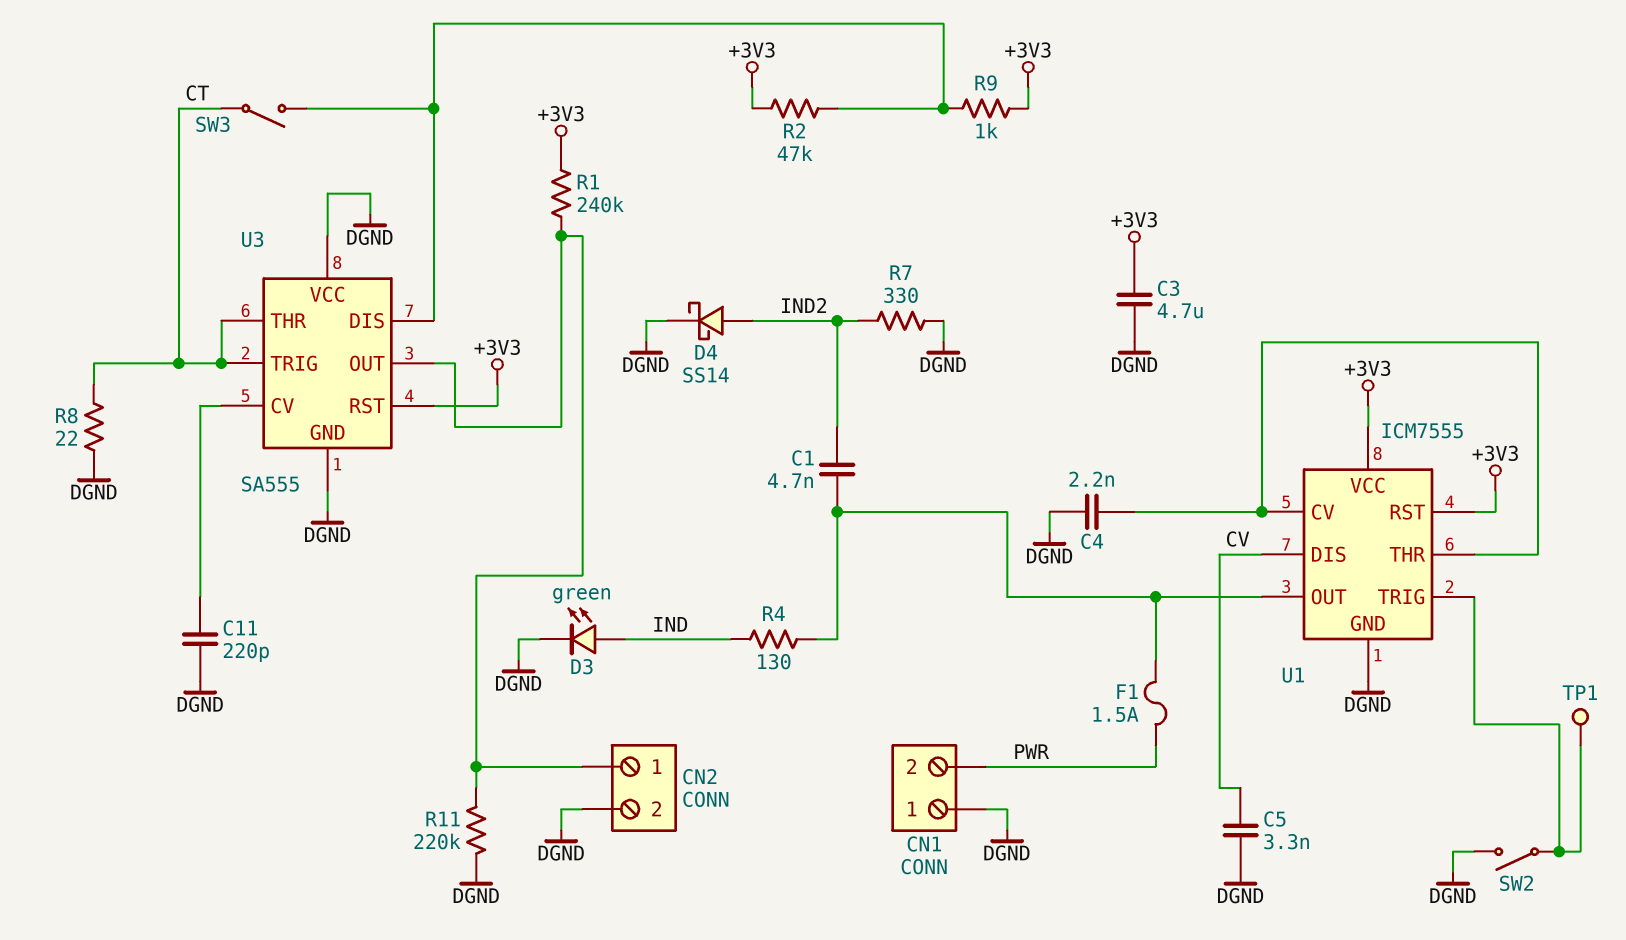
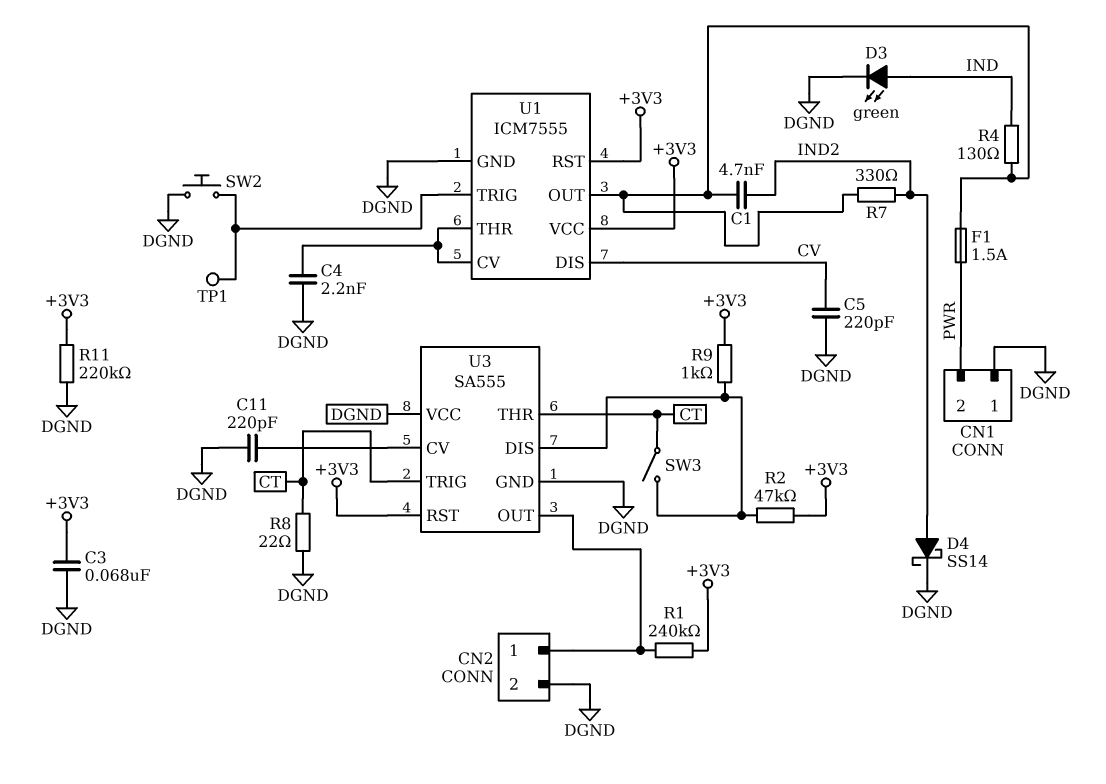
C3: 4.7uF (+3V3, DGND) -> 68nF (+3V3, DGND)
C5: 3.3nF (CV, DGND) -> 220pF (CV, DGND)
R7: 330 (DGND, IND2) -> 330 (IND2, U1/OUT)
R11: 220k (CN2/1, DGND) -> 220k (+3V3, DGND)
SW2: switch (DGND, U1/TRIG) -> button (DGND, U1/TRIG)

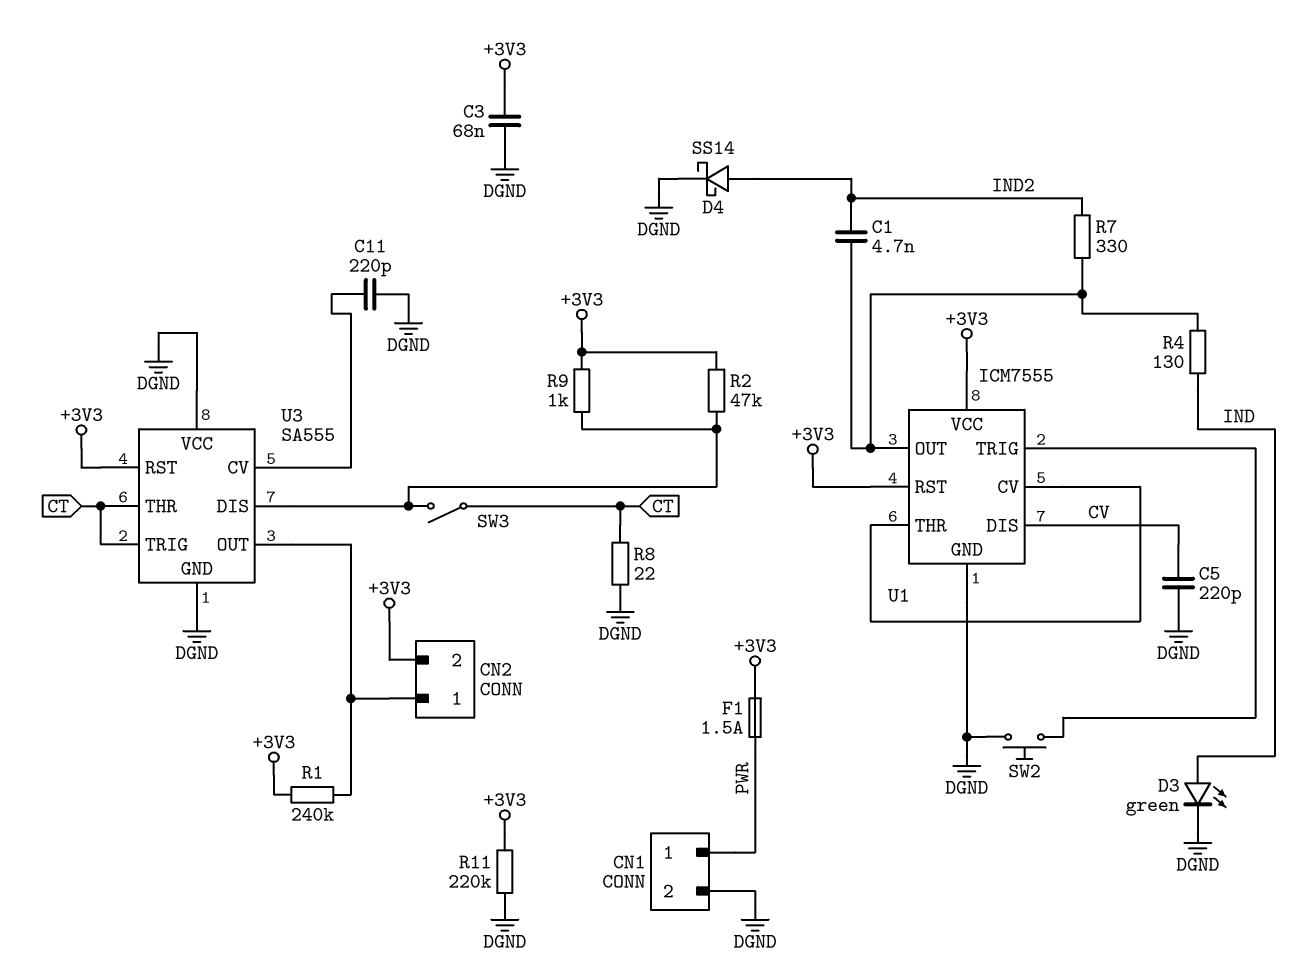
C4: 2.2nF (DGND, U1/CV) -> none
CN1 pin 1: DGND -> PWR
CN1 pin 2: PWR -> DGND
CN2 pin 2: DGND -> +3V3
F1: 1.5A (PWR, U1/OUT) -> 1.5A (+3V3, PWR)
TP1: test point (U1/TRIG) -> none

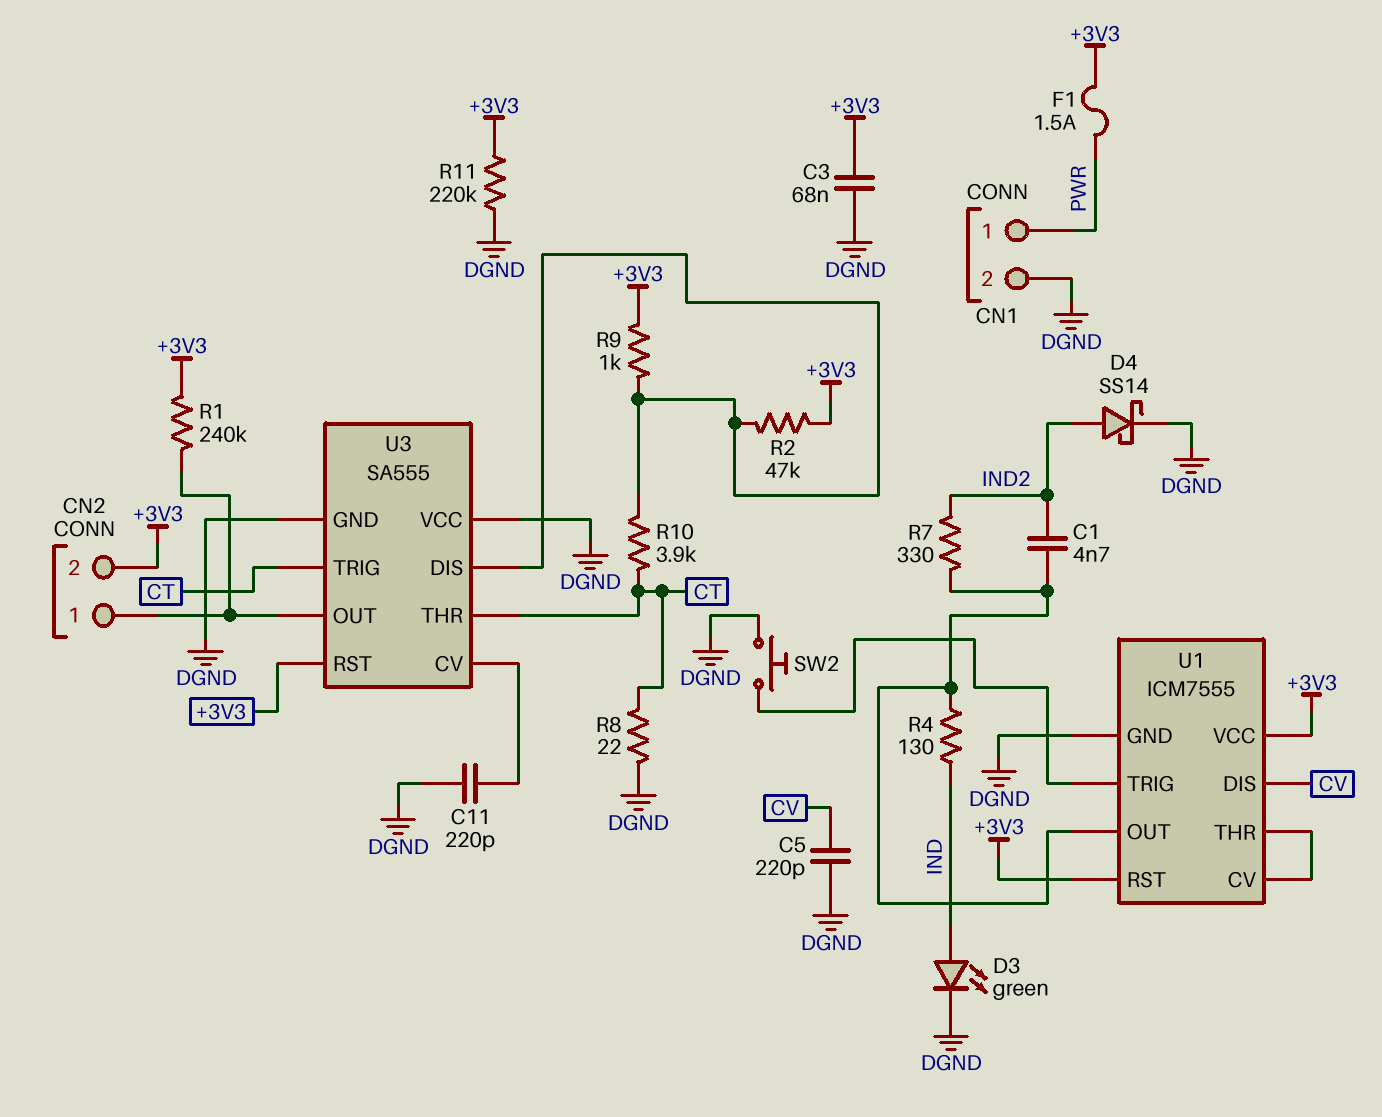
R10: none -> 3.9k (CT, U3/DIS)
SW3: switch (CT, U3/DIS) -> none

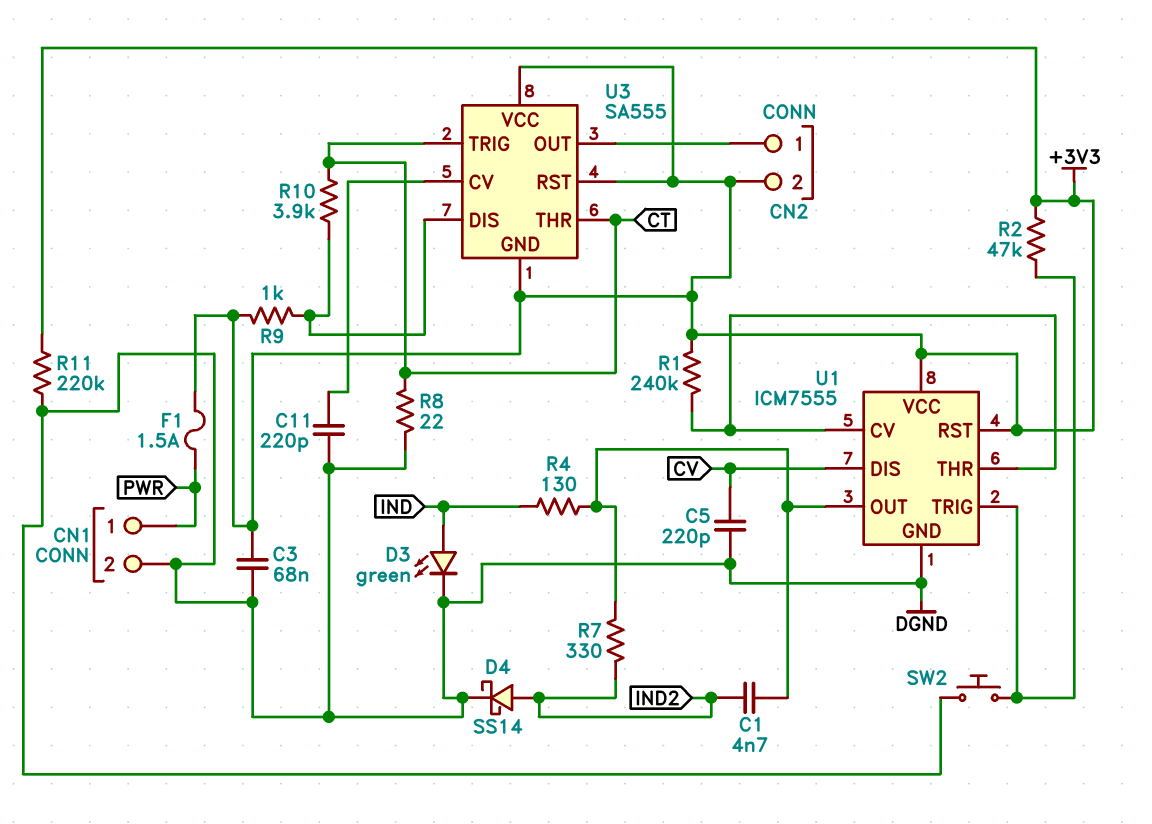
R1: 240k (+3V3, CN2/1) -> 240k (+3V3, U1/CV)
R2: 47k (+3V3, U3/DIS) -> 47k (+3V3, U1/TRIG)
U3 pin GND: DGND -> +3V3
U3 pin VCC: DGND -> +3V3

